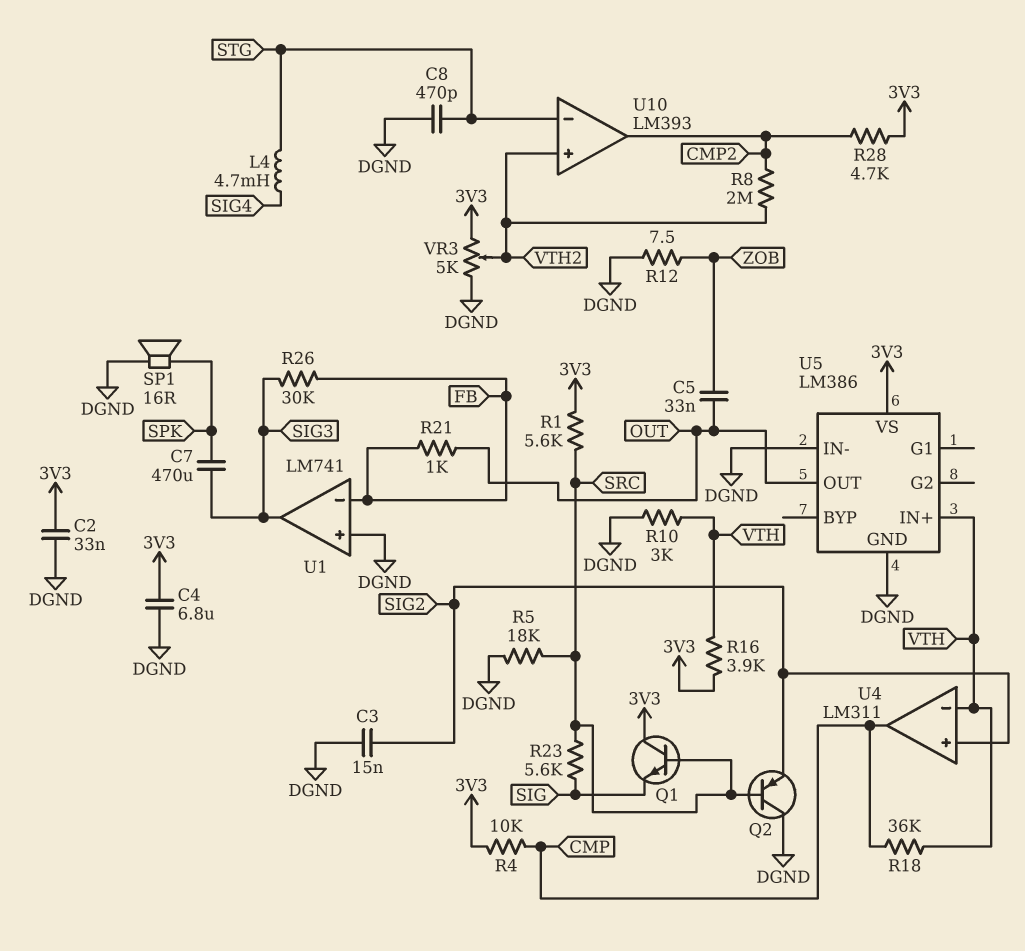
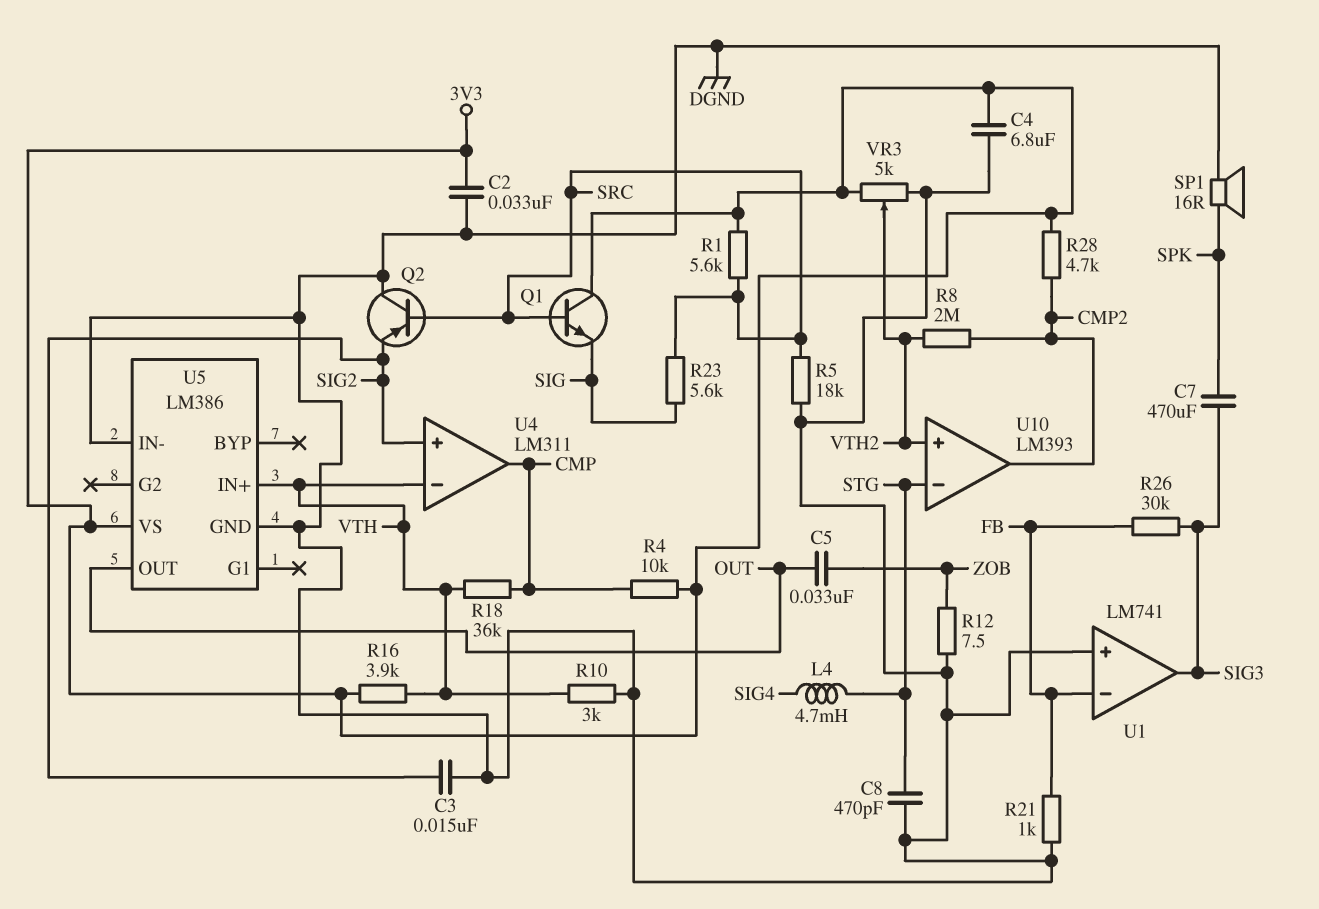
R21: 1k (FB, OUT) -> 1k (DGND, FB)

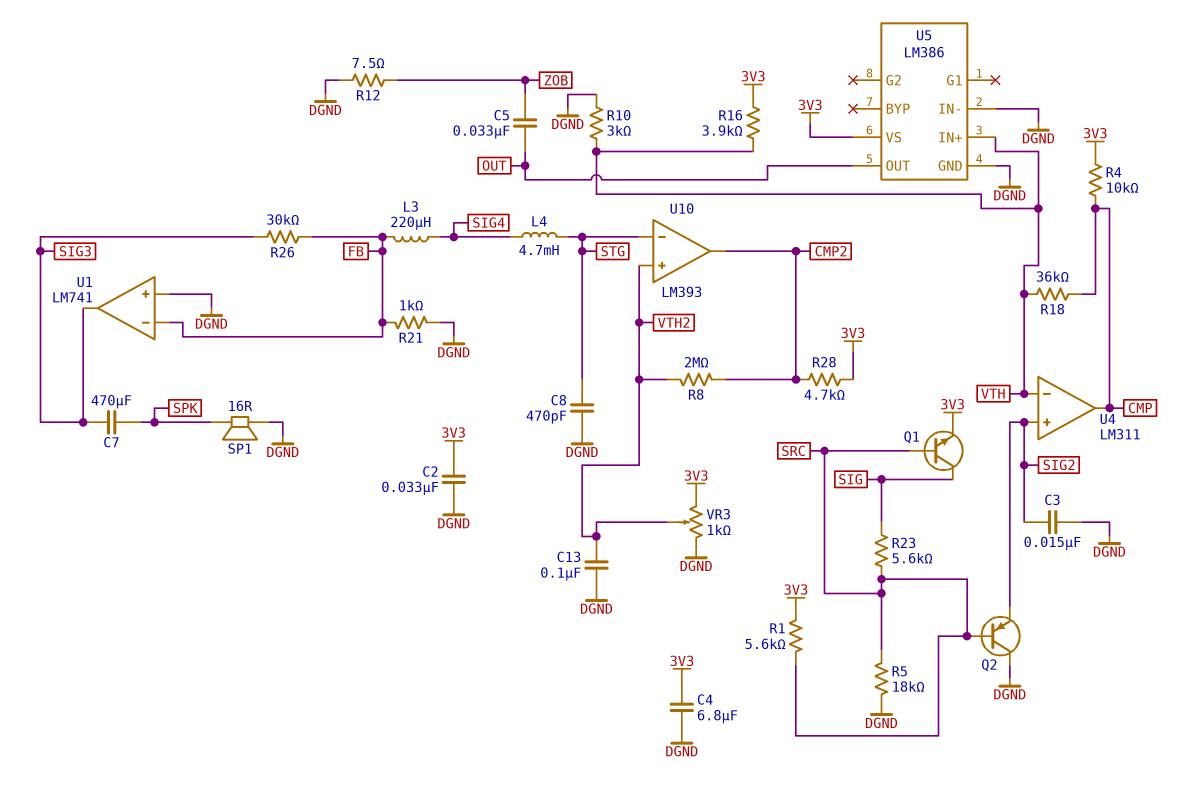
C13: none -> 100nF (DGND, VTH2)
L3: none -> 220uH (FB, SIG4)
Q1: NPN (B SRC, C 3V3, E SIG) -> NPN (B SRC, C SIG, E 3V3)
VR3: 5k (3V3, DGND, wiper VTH2) -> 1k (3V3, DGND, wiper VTH2)

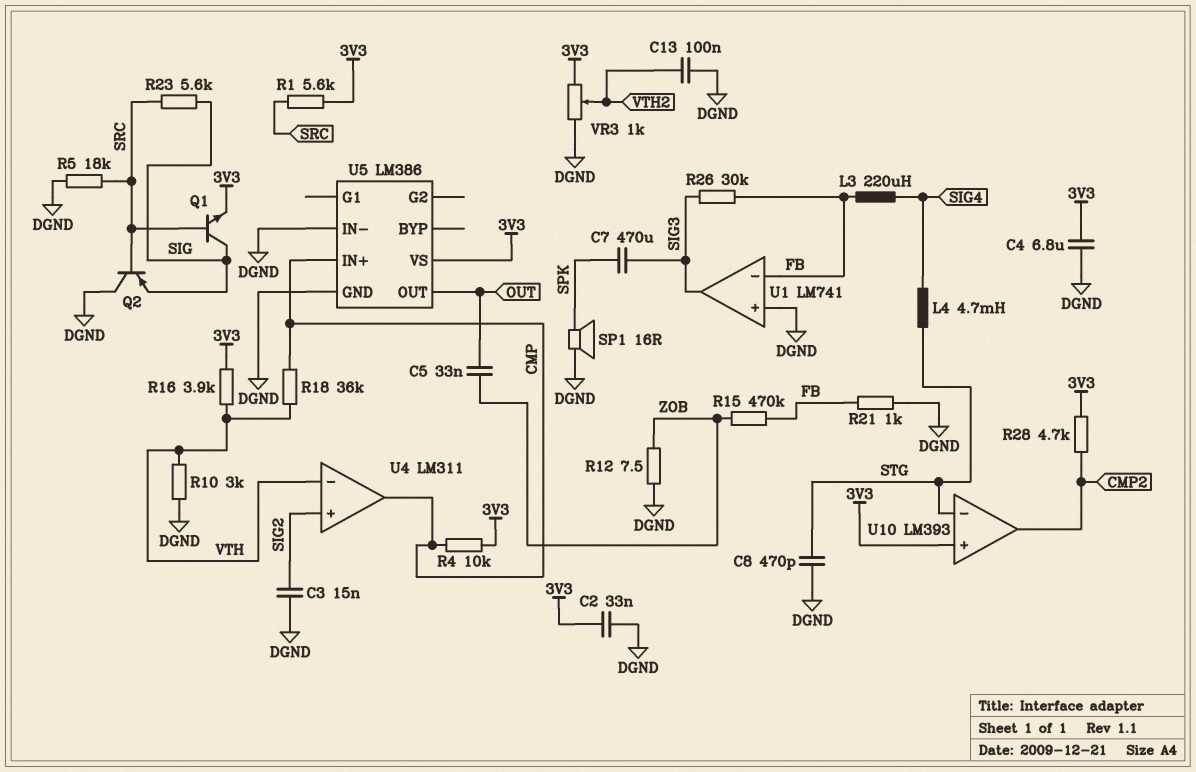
Q2: PNP (B SRC, C DGND, E SIG2) -> PNP (B SRC, C DGND, E SIG)
R8: 2M (CMP2, VTH2) -> none
R15: none -> 470k (FB, ZOB)
U5 pin IN+: VTH -> CMP
U10 pin in+: VTH2 -> 3V3

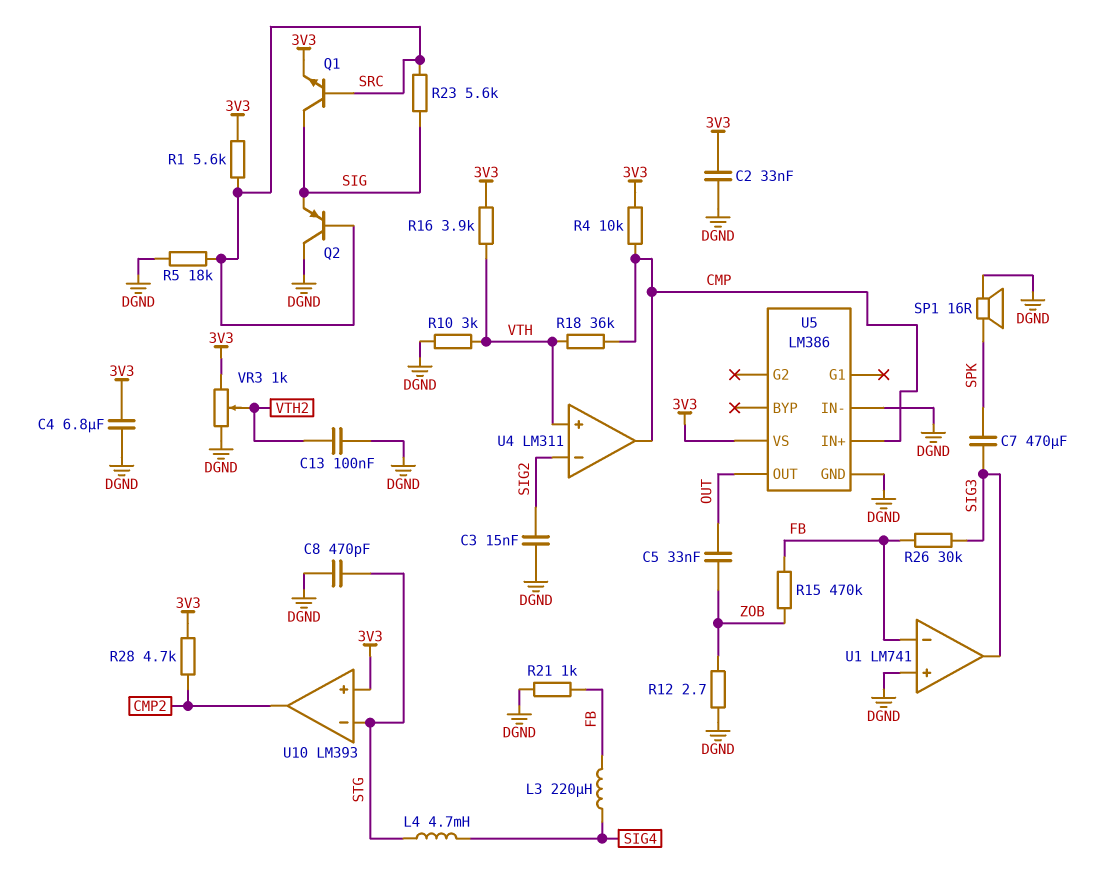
R12: 7.5 (DGND, ZOB) -> 2.7 (DGND, ZOB)
U4 pin in+: SIG2 -> VTH
U4 pin in-: VTH -> SIG2

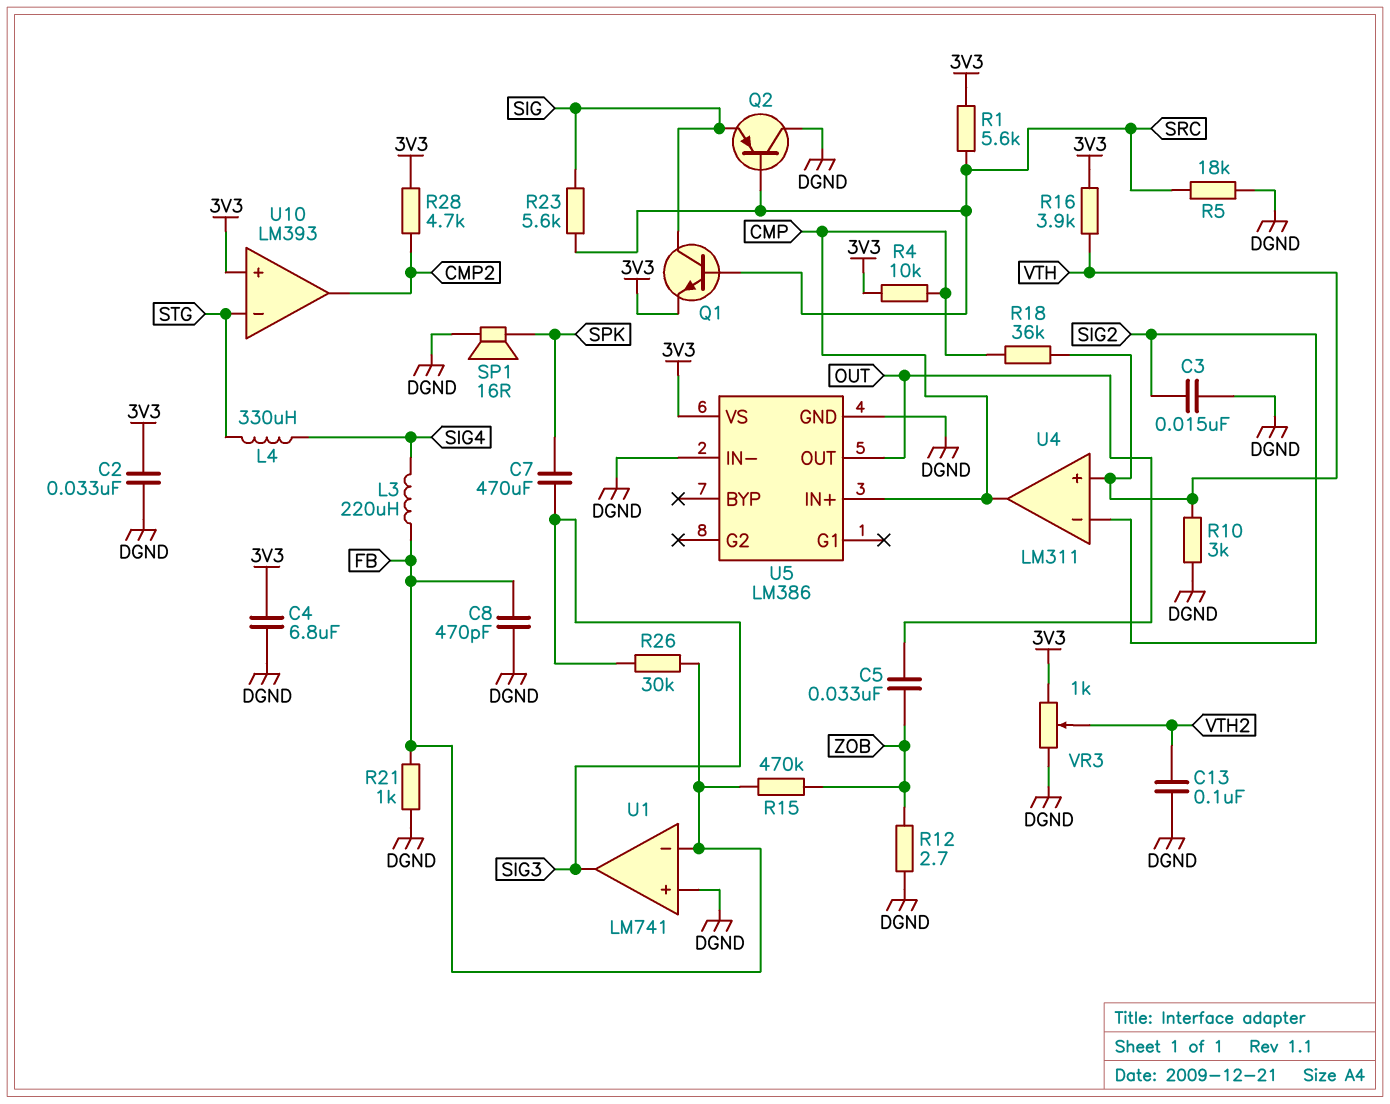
C8: 470pF (DGND, STG) -> 470pF (DGND, FB)
L4: 4.7mH (SIG4, STG) -> 330uH (SIG4, STG)

